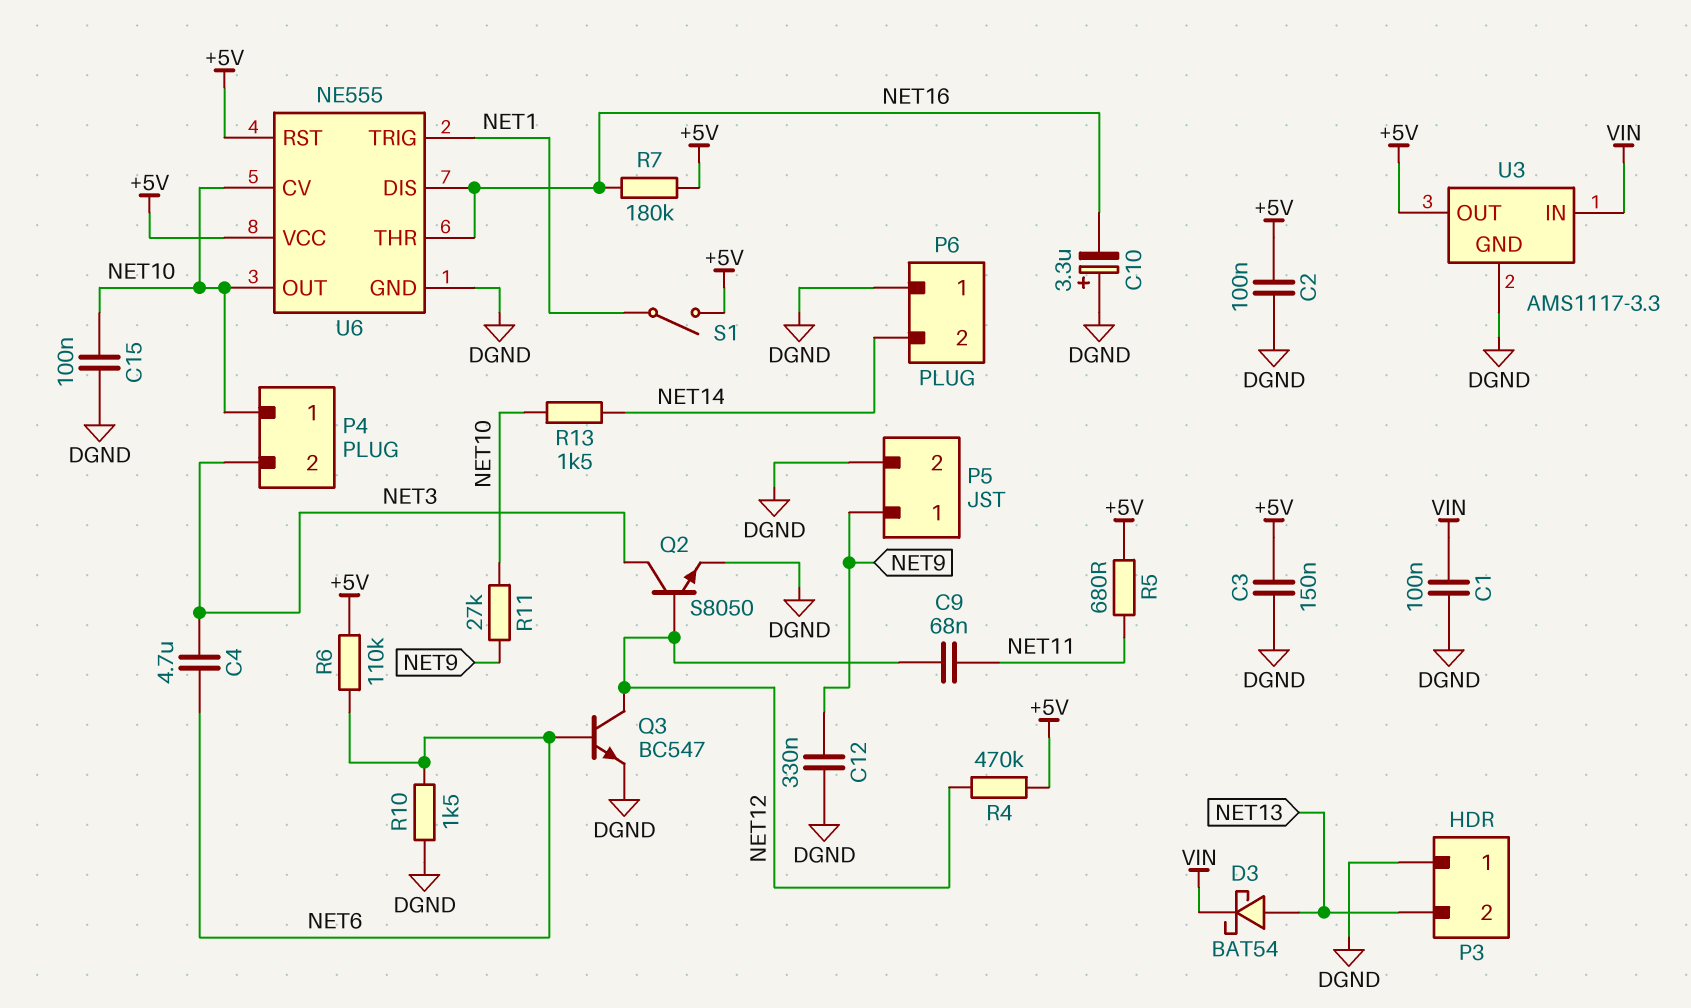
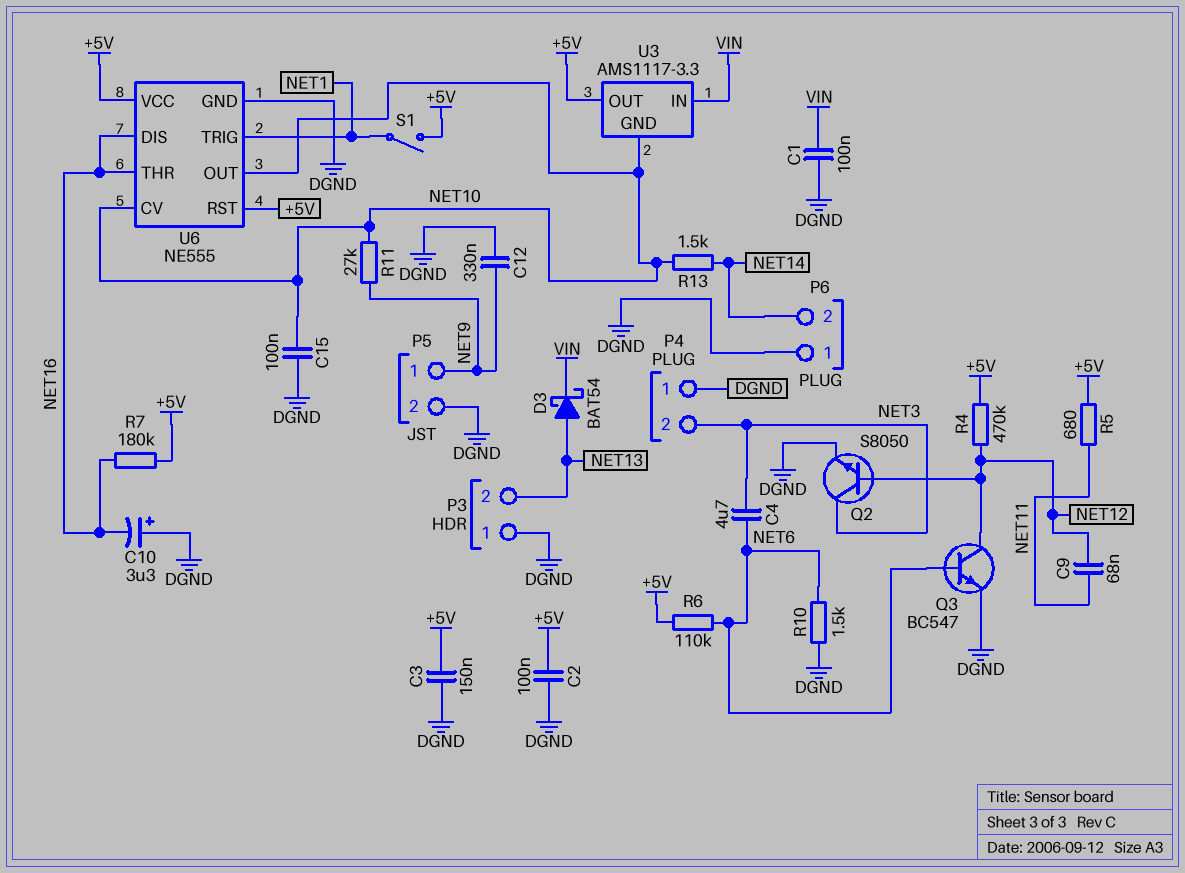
P4 pin 1: NET10 -> DGND
U3 pin GND: DGND -> NET10

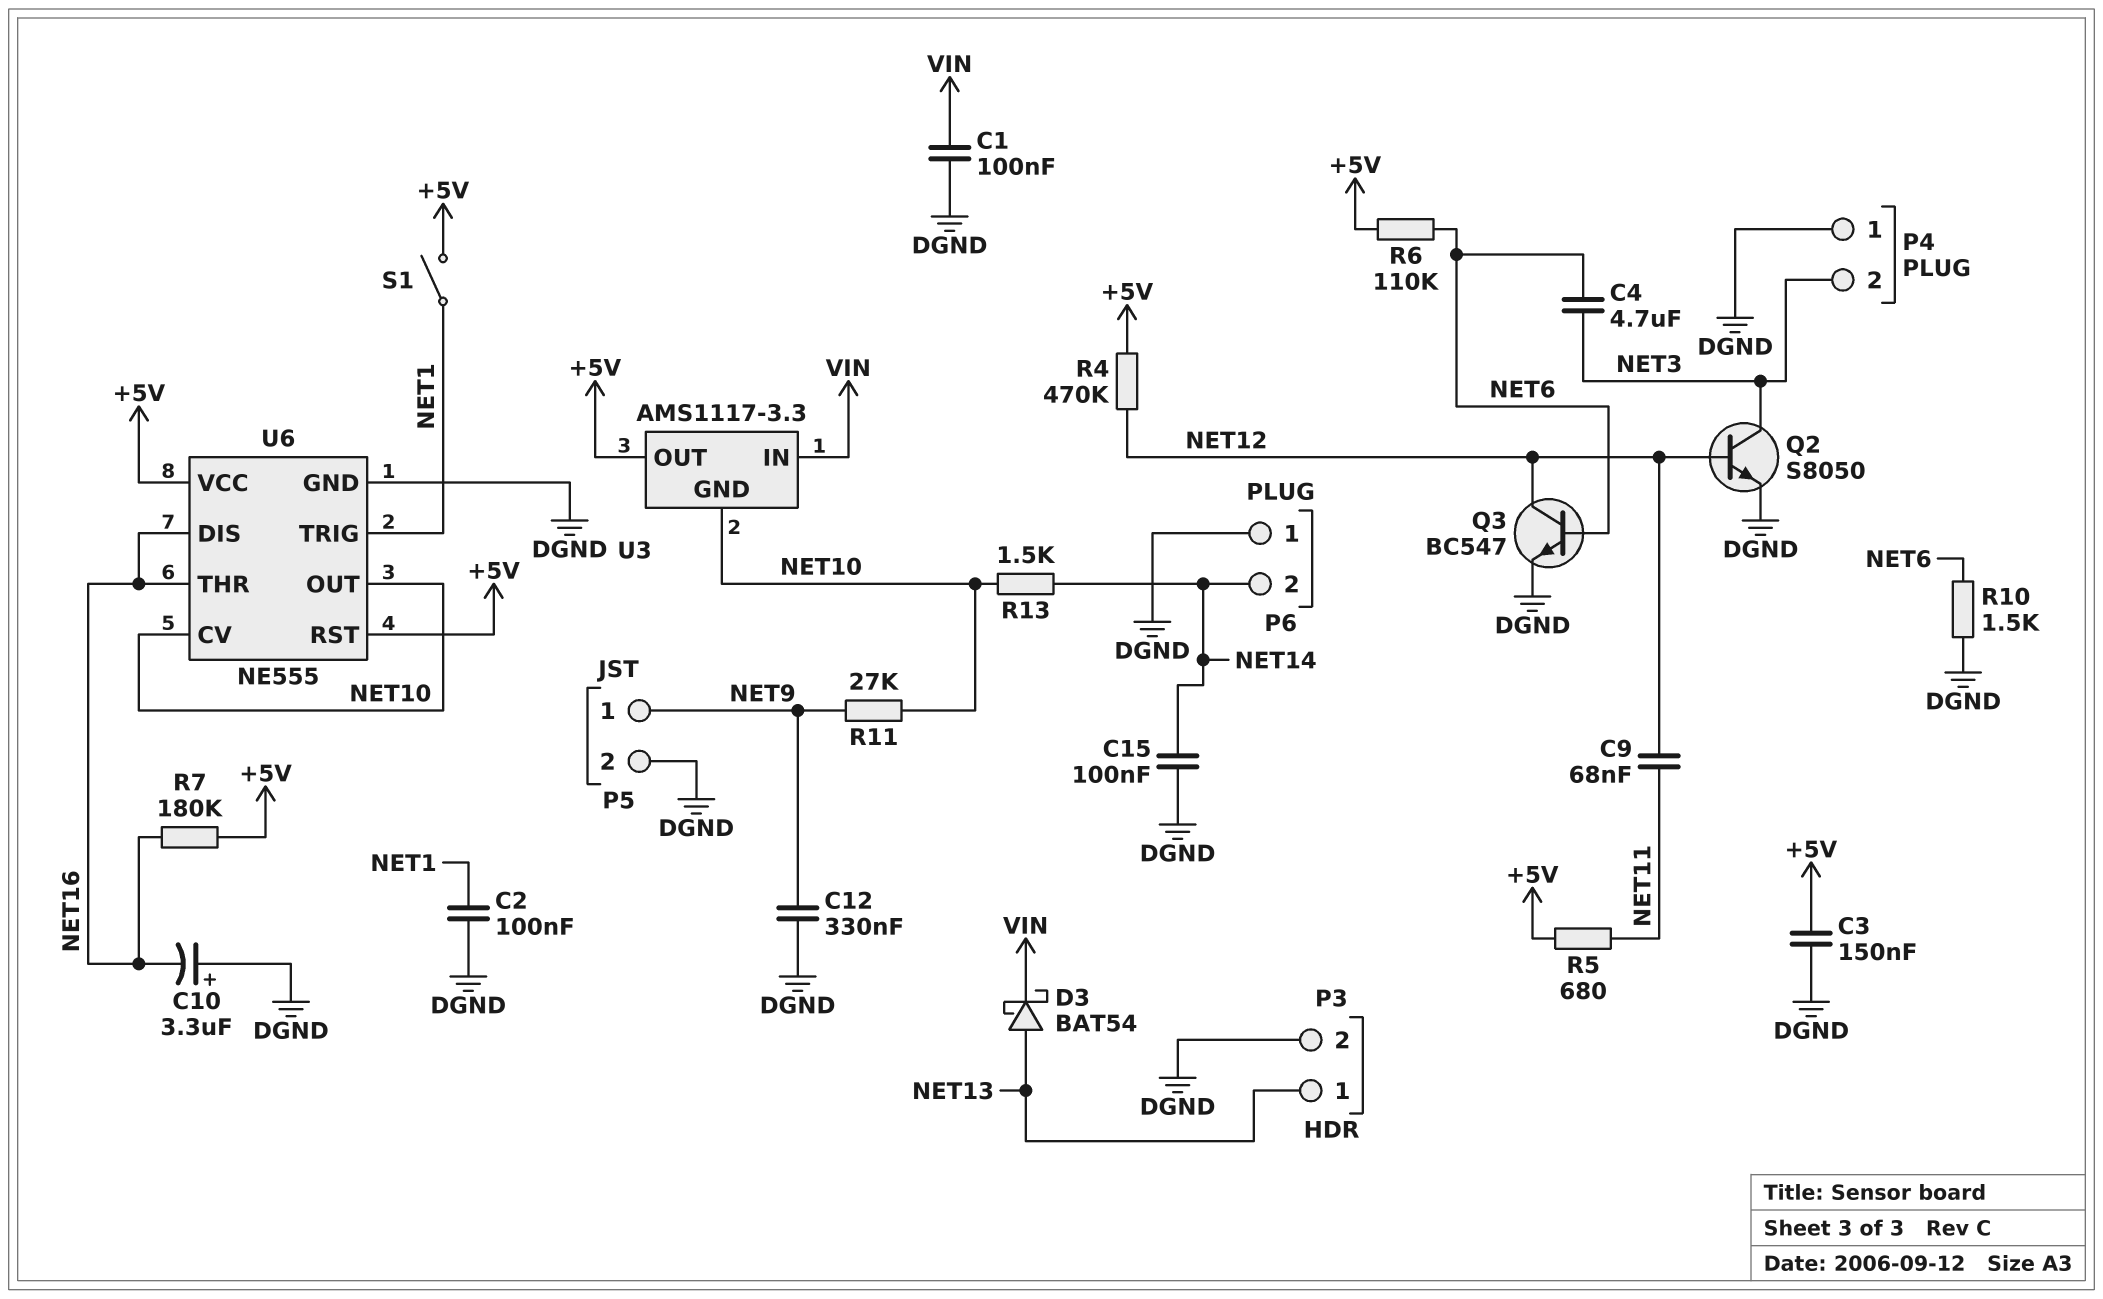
C2: 100nF (+5V, DGND) -> 100nF (DGND, NET1)
C15: 100nF (DGND, NET10) -> 100nF (DGND, NET14)
P3 pin 1: DGND -> NET13
P3 pin 2: NET13 -> DGND

